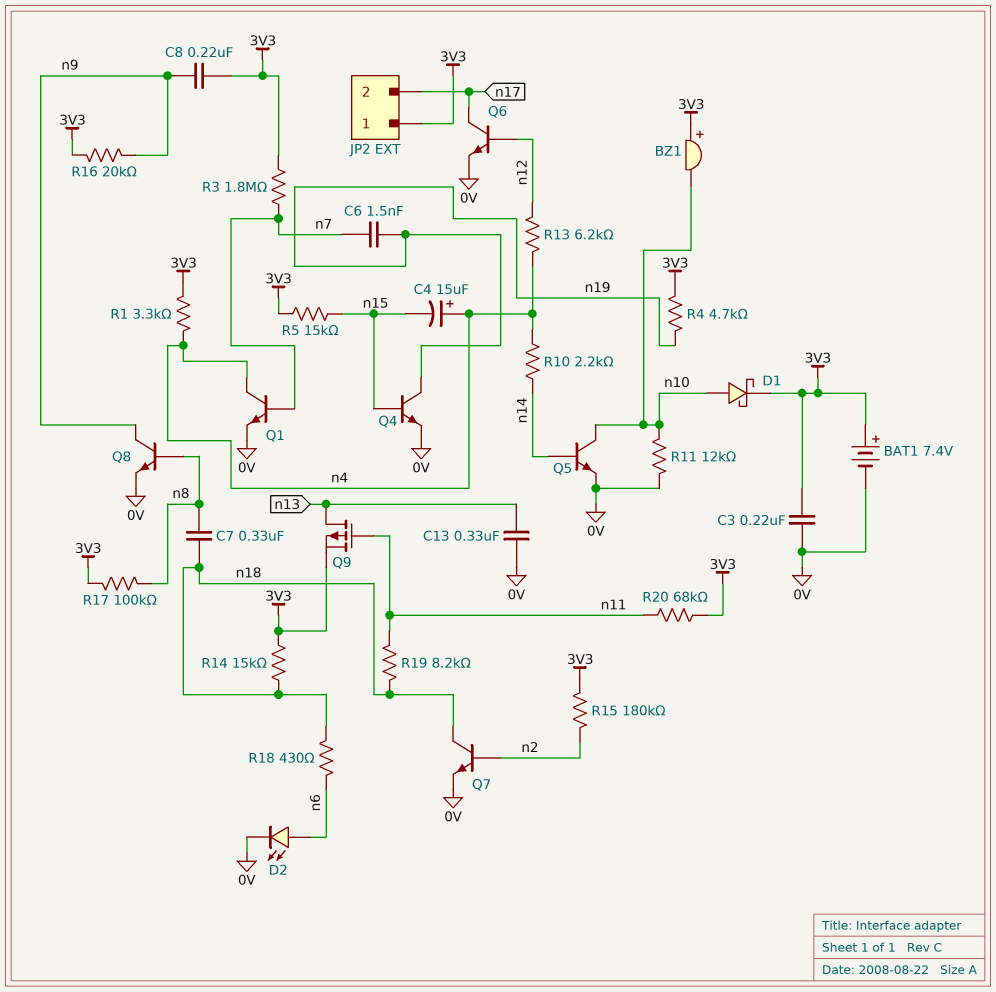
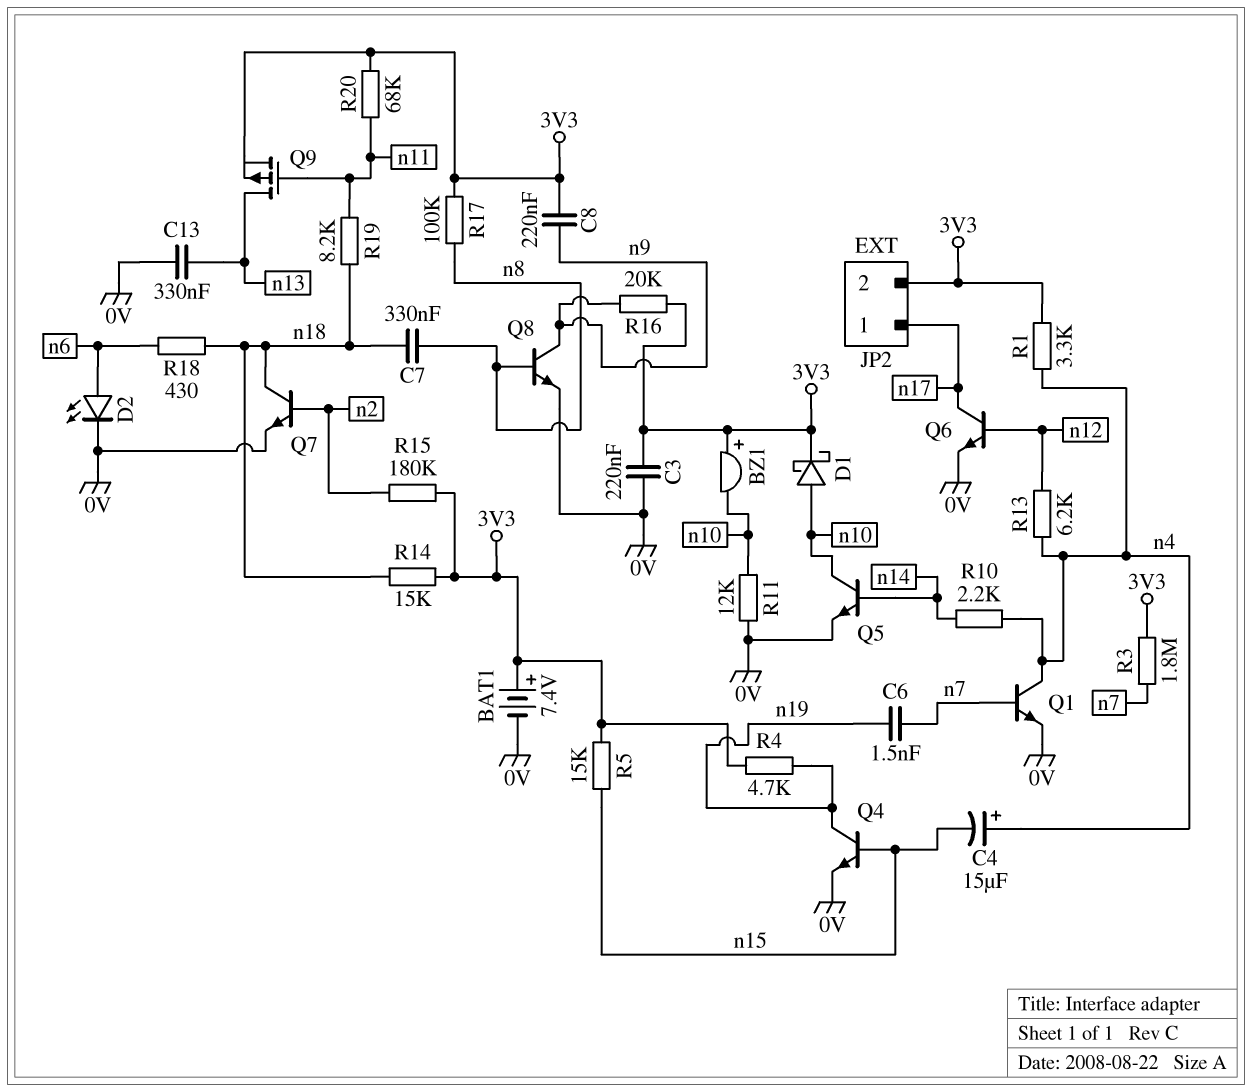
JP2 pin 1: 3V3 -> n17
JP2 pin 2: n17 -> 3V3

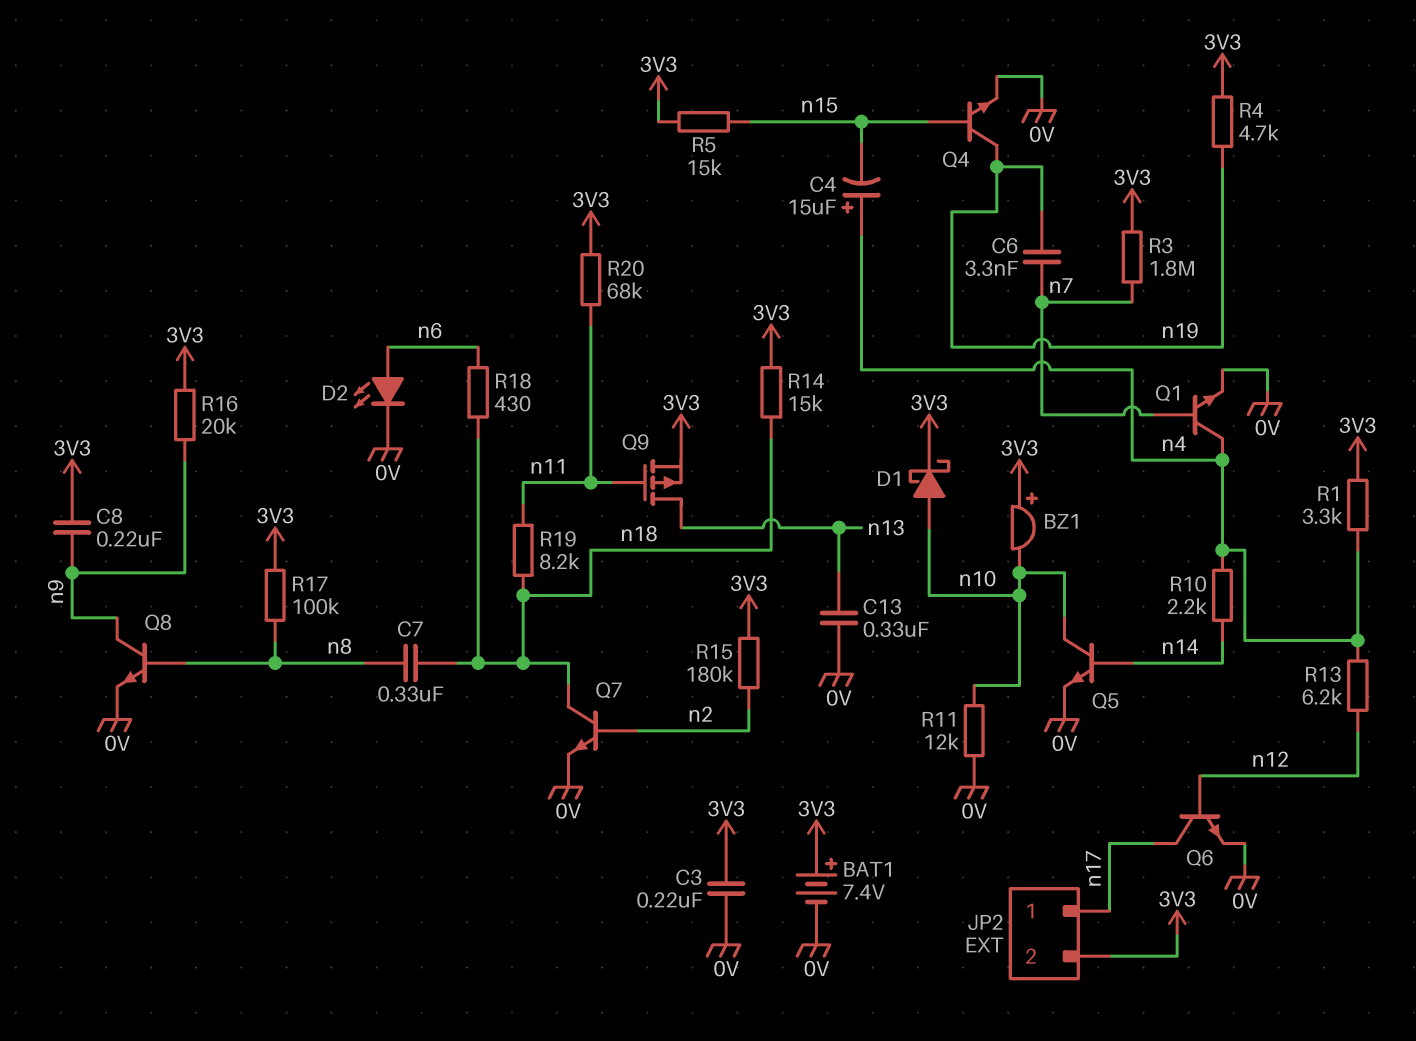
C6: 1.5nF (n7, n19) -> 3.3nF (n7, n19)

